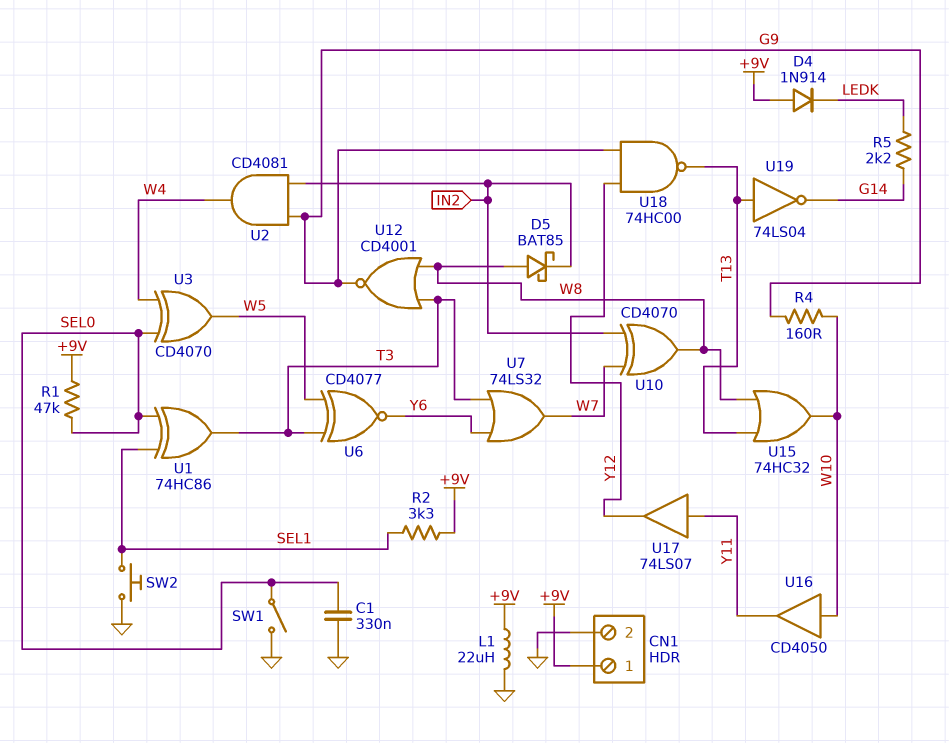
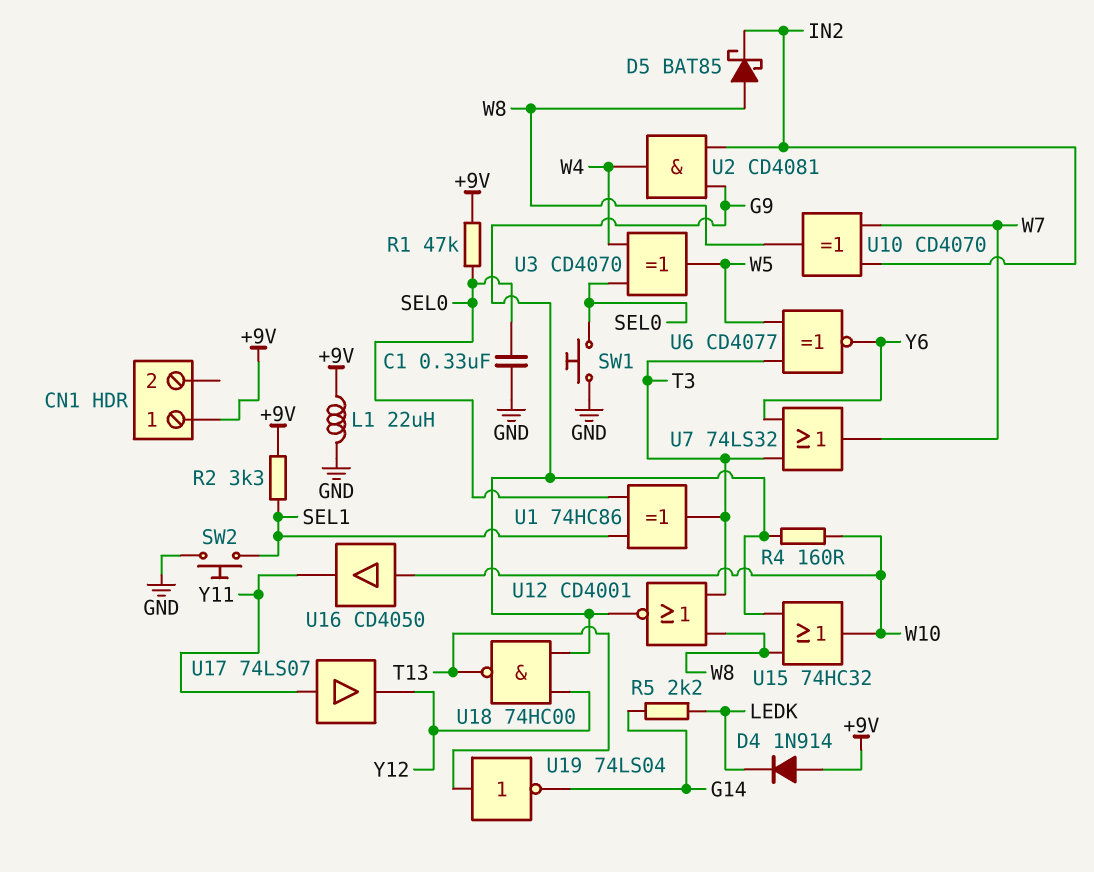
CN1 pin 2: GND -> none
SW1: switch (GND, SEL0) -> button (GND, SEL0)
U15: OR 74HC32 (in T13, in W8, out W10) -> OR 74HC32 (in G9, in W8, out W10)

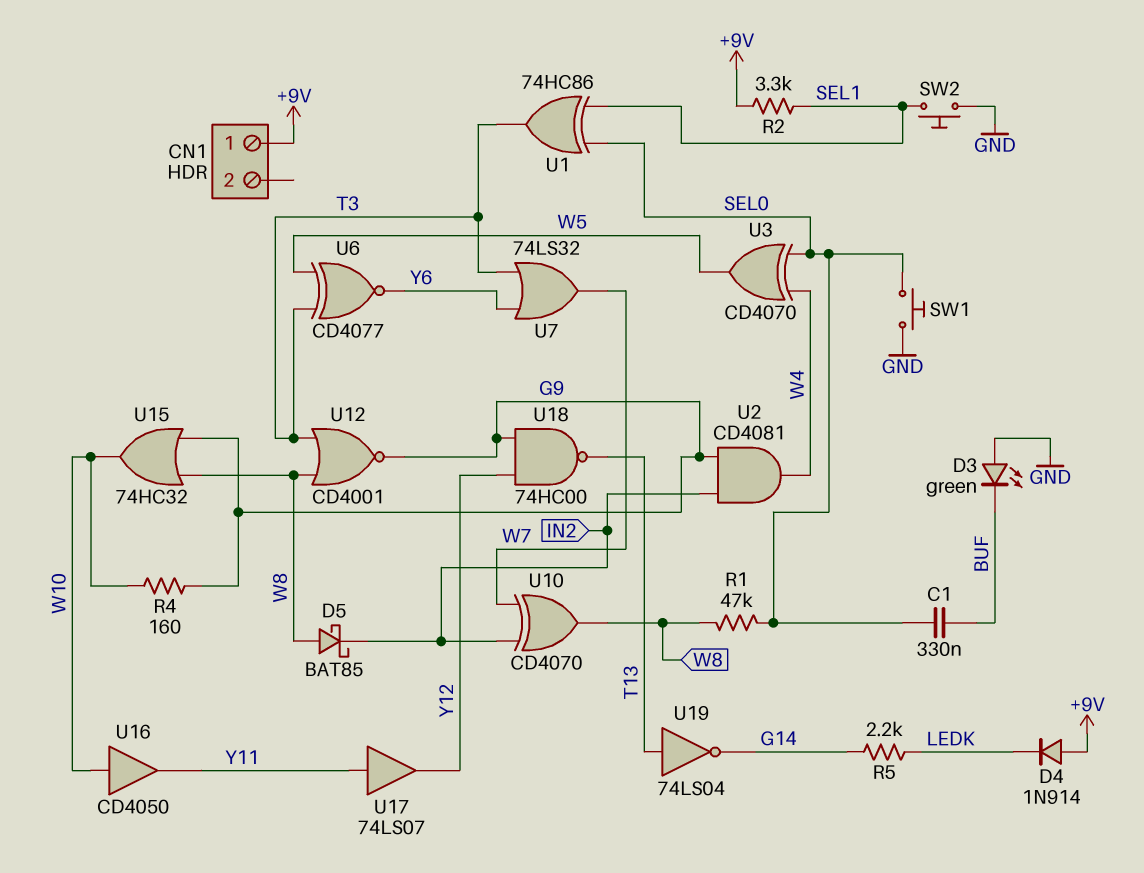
C1: 330nF (GND, SEL0) -> 330nF (BUF, SEL0)
D3: none -> LED green (A GND, K BUF)
L1: 22uH (+9V, GND) -> none
R1: 47k (+9V, SEL0) -> 47k (SEL0, W8)

